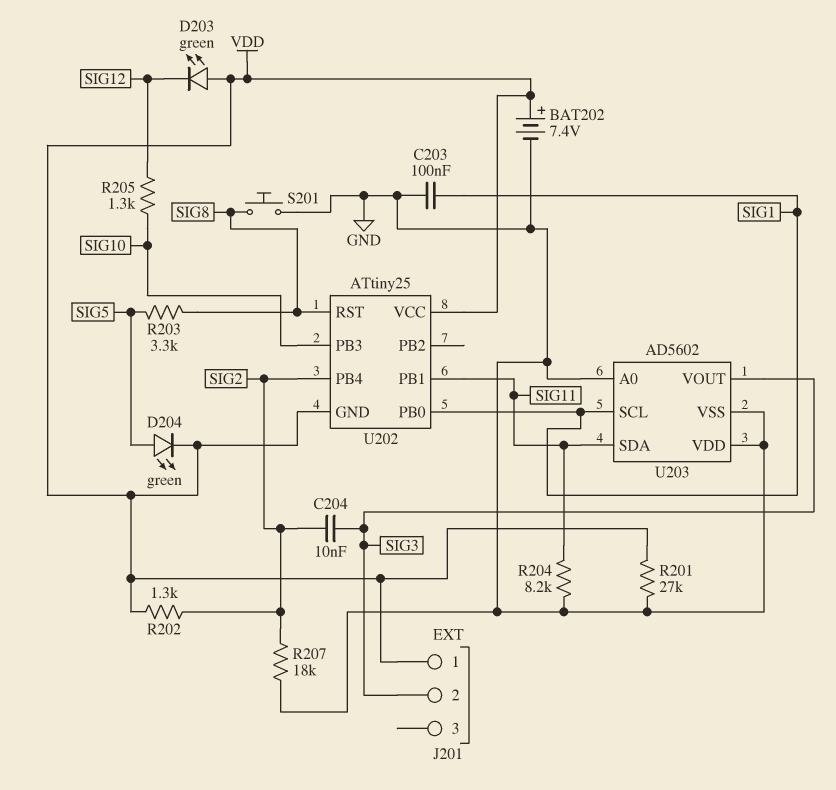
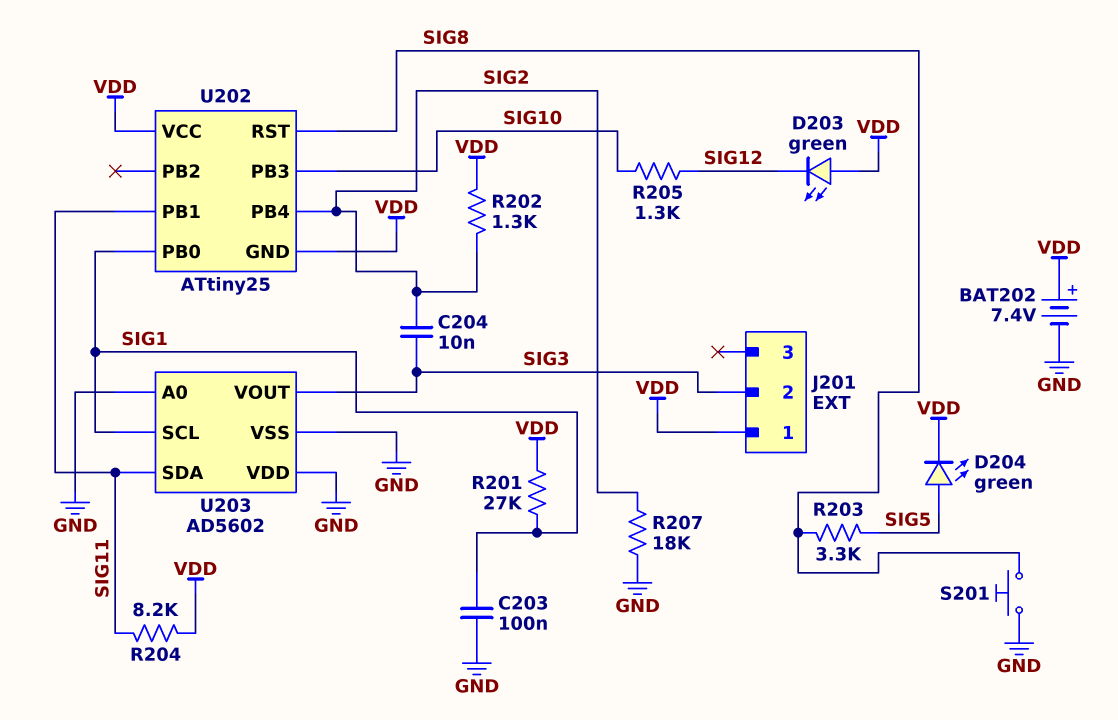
R201: 27k (GND, VDD) -> 27k (SIG1, VDD)
R204: 8.2k (GND, SIG11) -> 8.2k (SIG11, VDD)

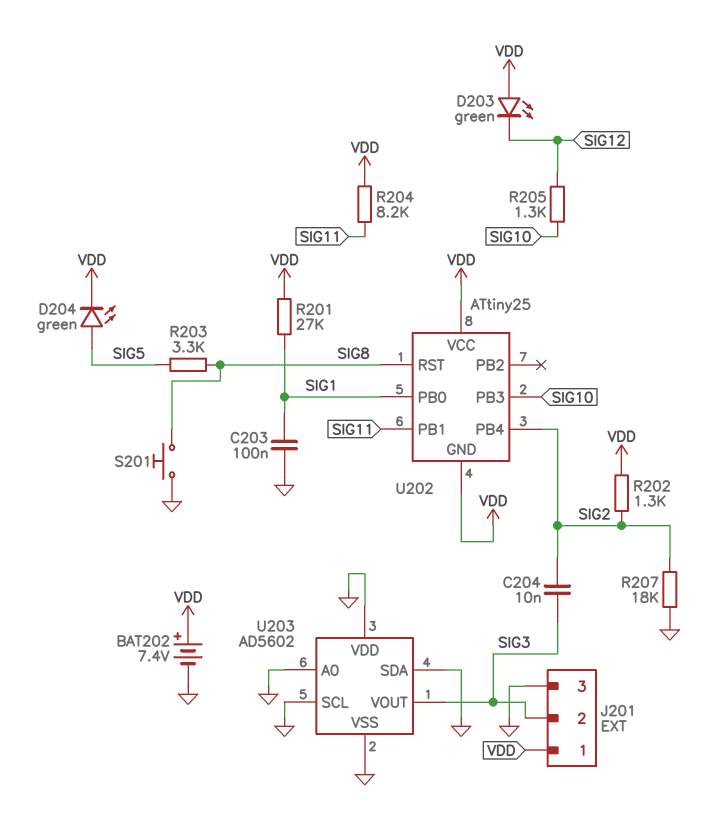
J201 pin 3: none -> GND
U203 pin SCL: SIG1 -> GND
U203 pin SDA: SIG11 -> GND

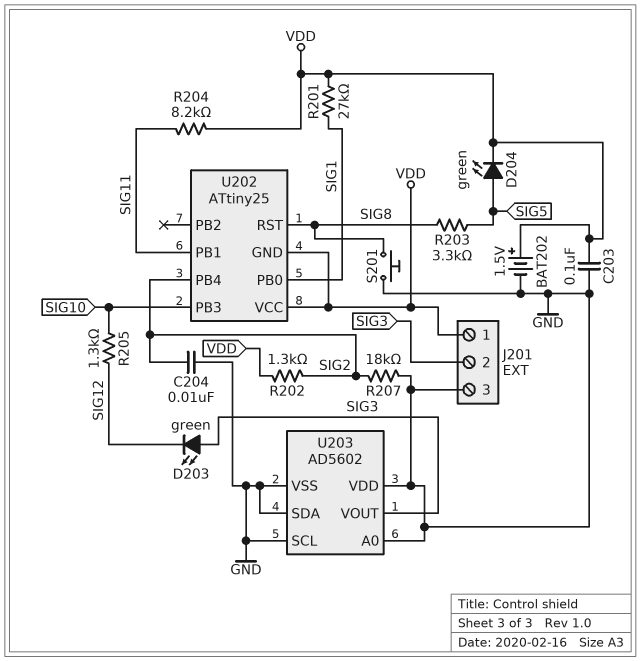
BAT202: 7.4V (plus VDD, minus GND) -> 1.5V (plus VDD, minus GND)
C203: 100nF (GND, SIG1) -> 100nF (GND, VDD)
C204: 10nF (SIG2, SIG3) -> 10nF (GND, SIG2)
D203: LED green (A VDD, K SIG12) -> LED green (A SIG3, K SIG12)

